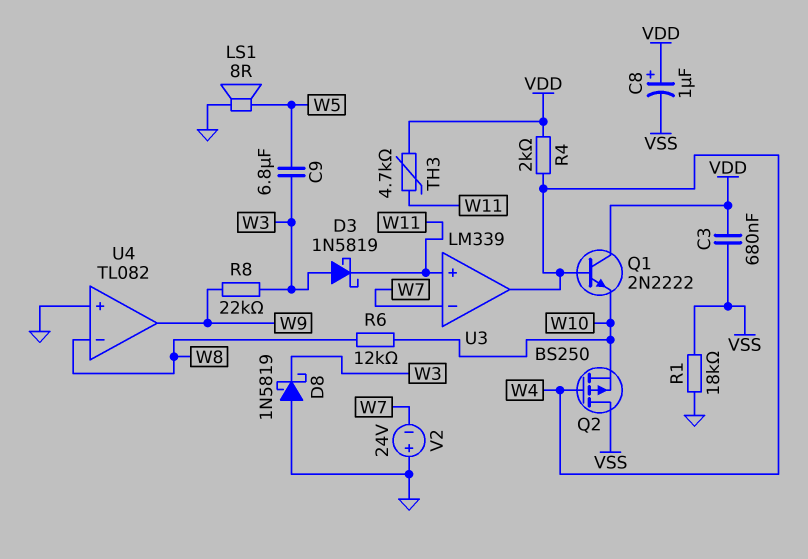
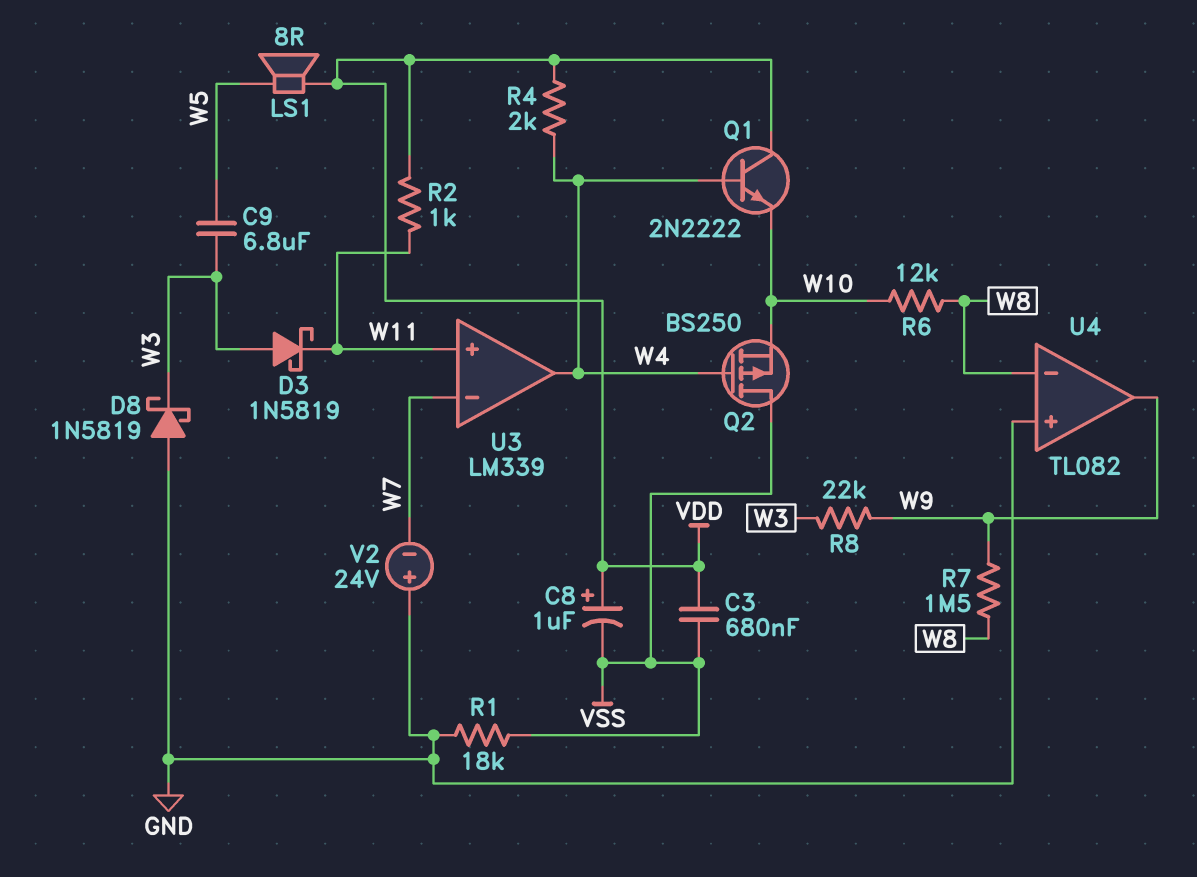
LS1: speaker 8R (GND, W5) -> speaker 8R (VDD, W5)
R2: none -> 1k (VDD, W11)
R7: none -> 1.5M (W8, W9)
TH3: 4.7k (VDD, W11) -> none

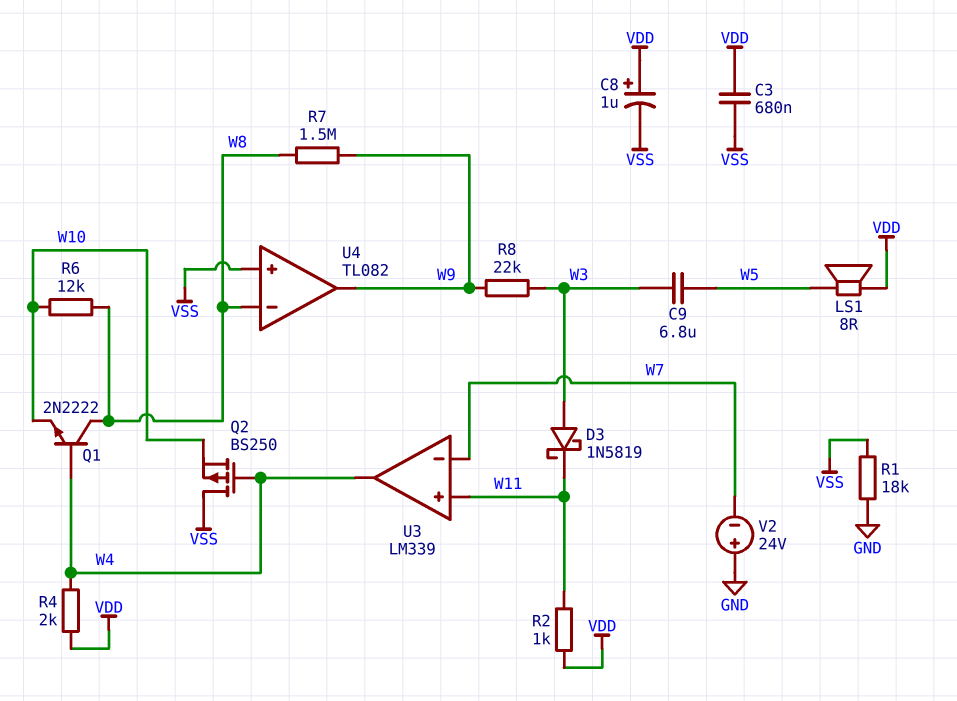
D8: schottky 1N5819 (A GND, K W3) -> none
Q1: NPN 2N2222 (B W4, C VDD, E W10) -> NPN 2N2222 (B W4, C W8, E W10)
U4 pin in+: GND -> VSS

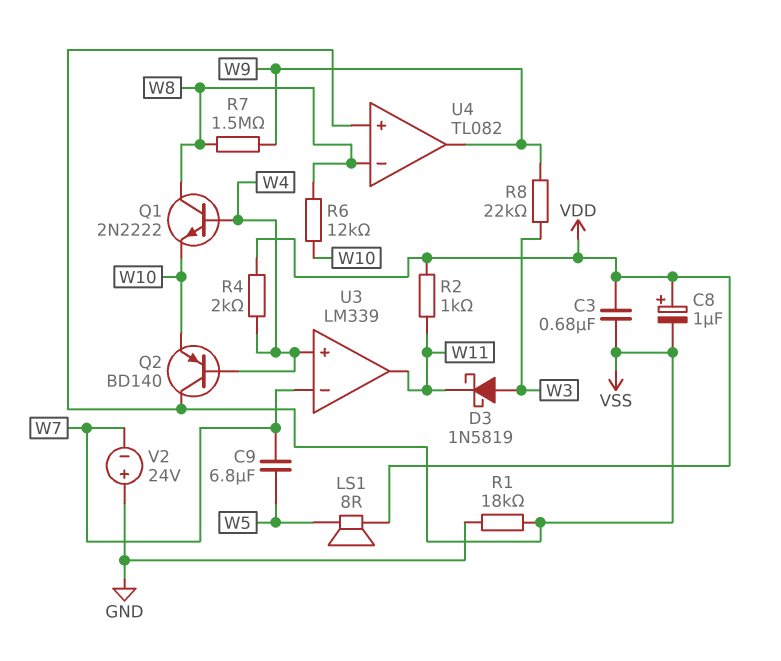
C9: 6.8uF (W3, W5) -> 6.8uF (W5, W7)
Q2: PMOS BS250 (G W4, D VSS, S W10) -> PNP BD140 (B W4, C VSS, E W10)
U3 pin in+: W11 -> W4
U3 pin out: W4 -> W11

